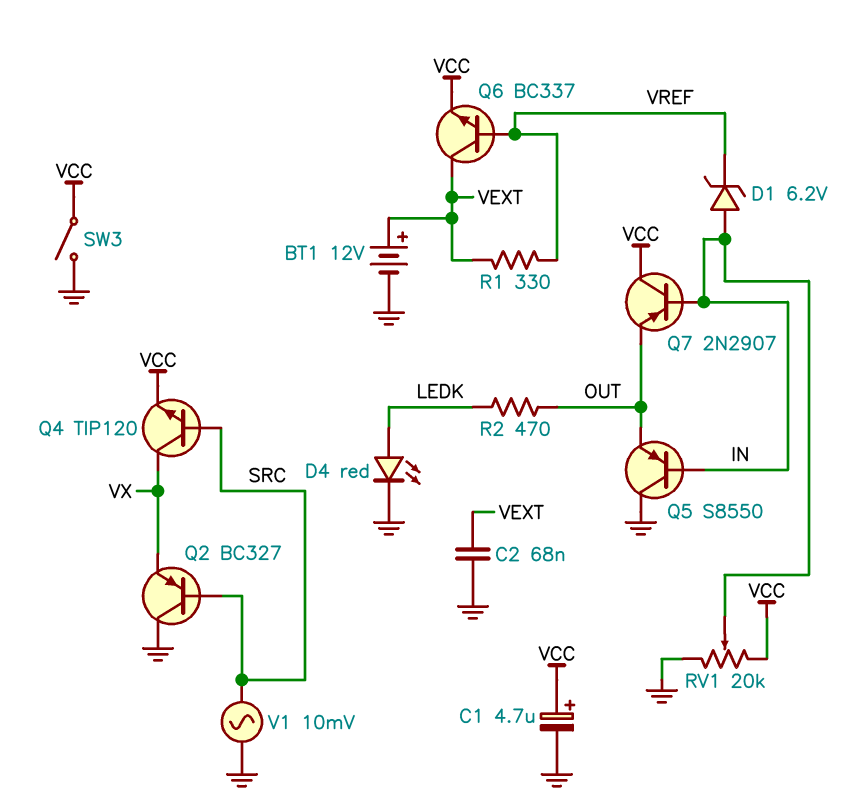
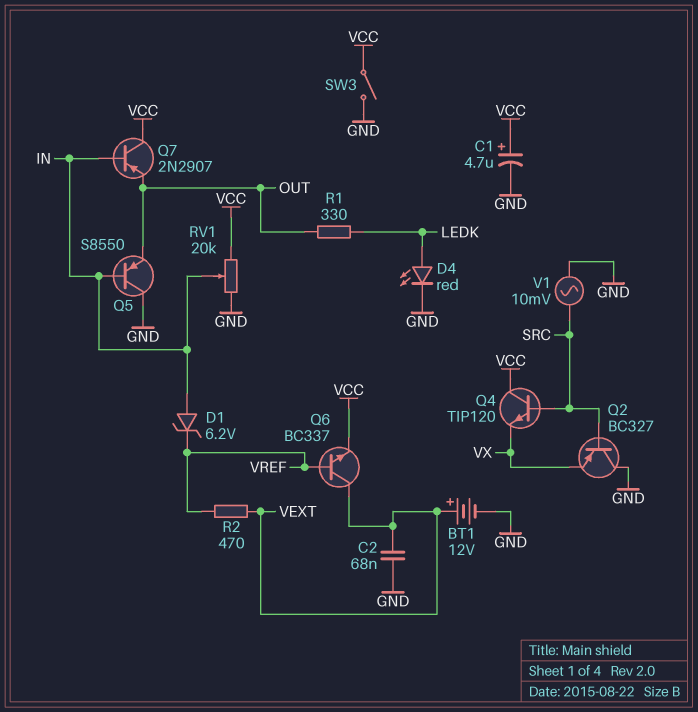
Q4: NPN TIP120 (B SRC, C VX, E VCC) -> NPN TIP120 (B SRC, C VCC, E VX)
R1: 330 (VEXT, VREF) -> 330 (LEDK, OUT)
R2: 470 (LEDK, OUT) -> 470 (VEXT, VREF)

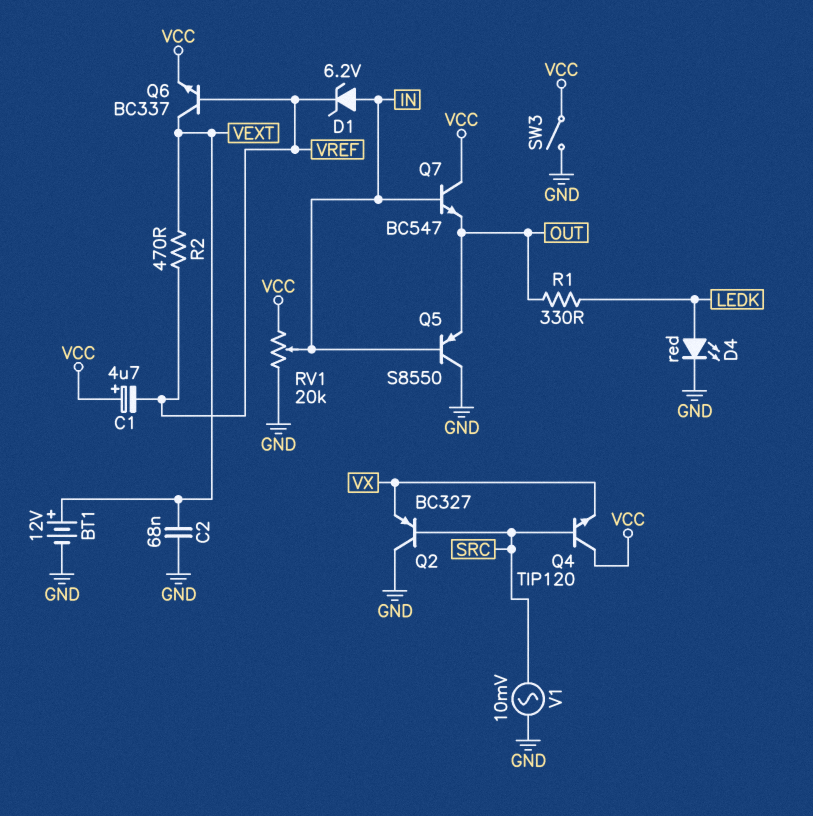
C1: 4.7uF (plus VCC, minus GND) -> 4.7uF (plus VCC, minus VREF)
Q7: PNP 2N2907 (B IN, C VCC, E OUT) -> NPN BC547 (B IN, C VCC, E OUT)

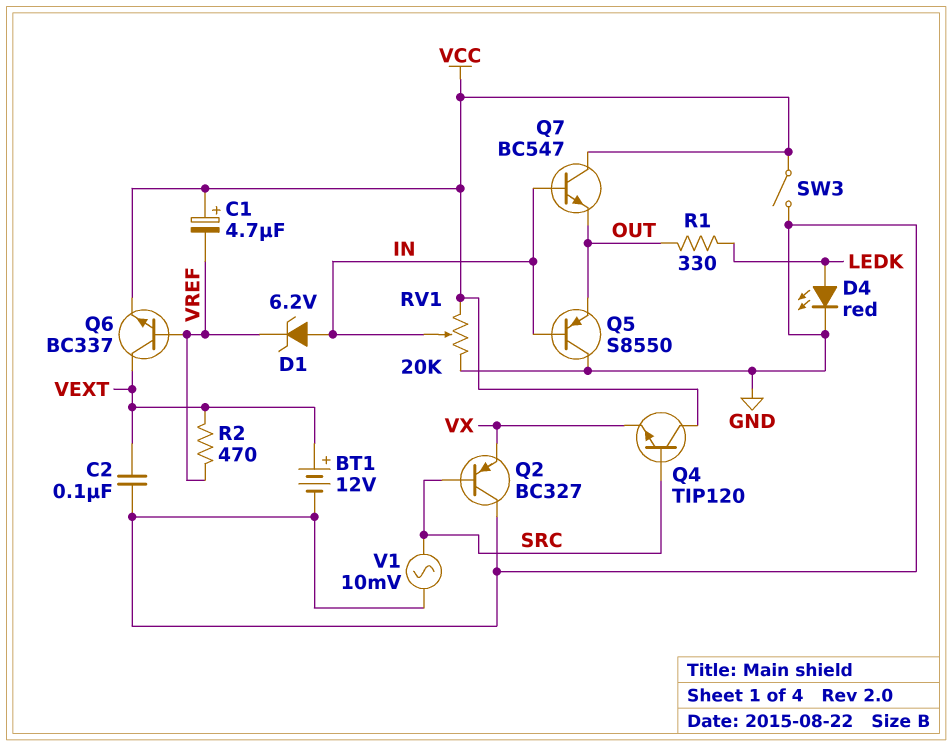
C2: 68nF (GND, VEXT) -> 100nF (GND, VEXT)

